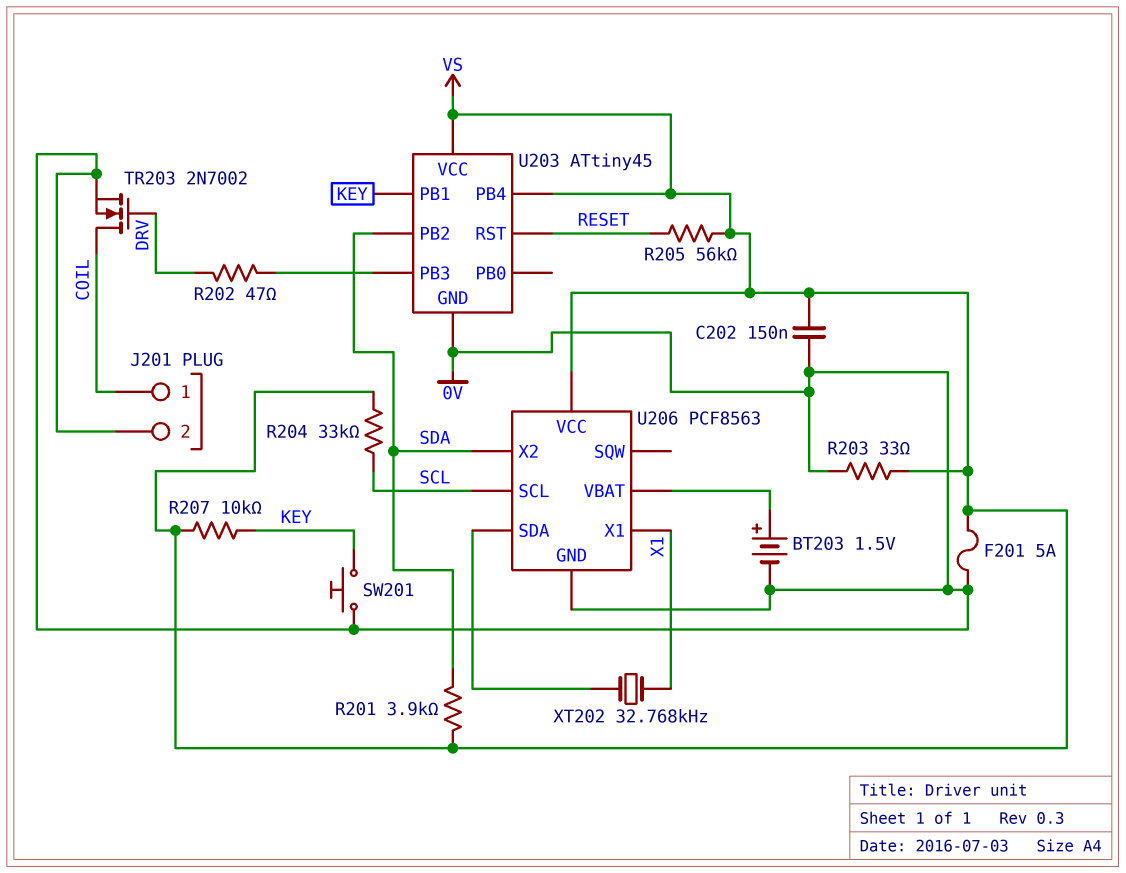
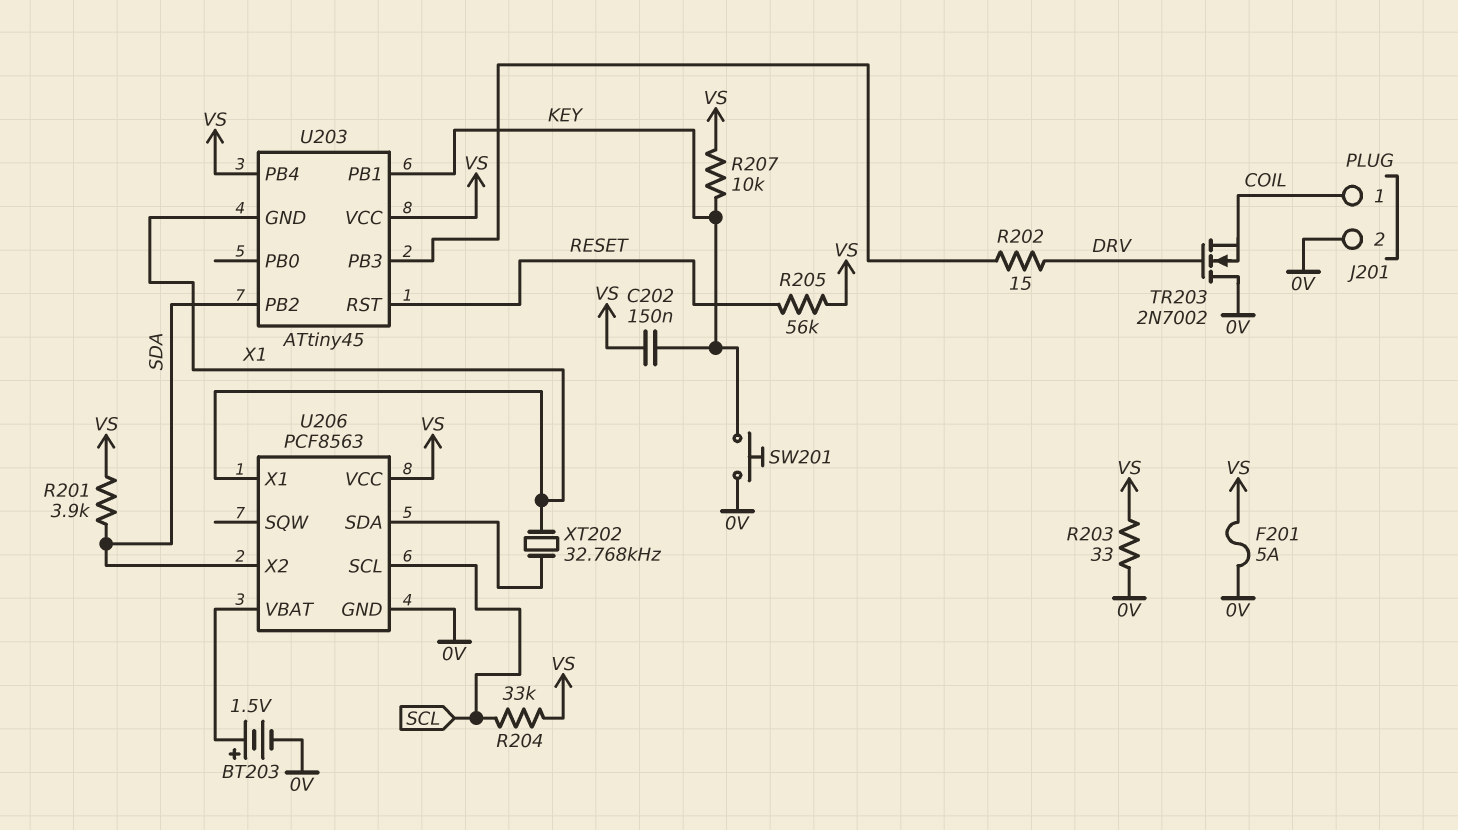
C202: 150nF (0V, VS) -> 150nF (KEY, VS)
R202: 47 (DRV, U203/PB3) -> 15 (DRV, U203/PB3)
TR203: NMOS 2N7002 (G DRV, D COIL, S 0V) -> NMOS 2N7002 (G DRV, D 0V, S COIL)
U203 pin GND: 0V -> X1

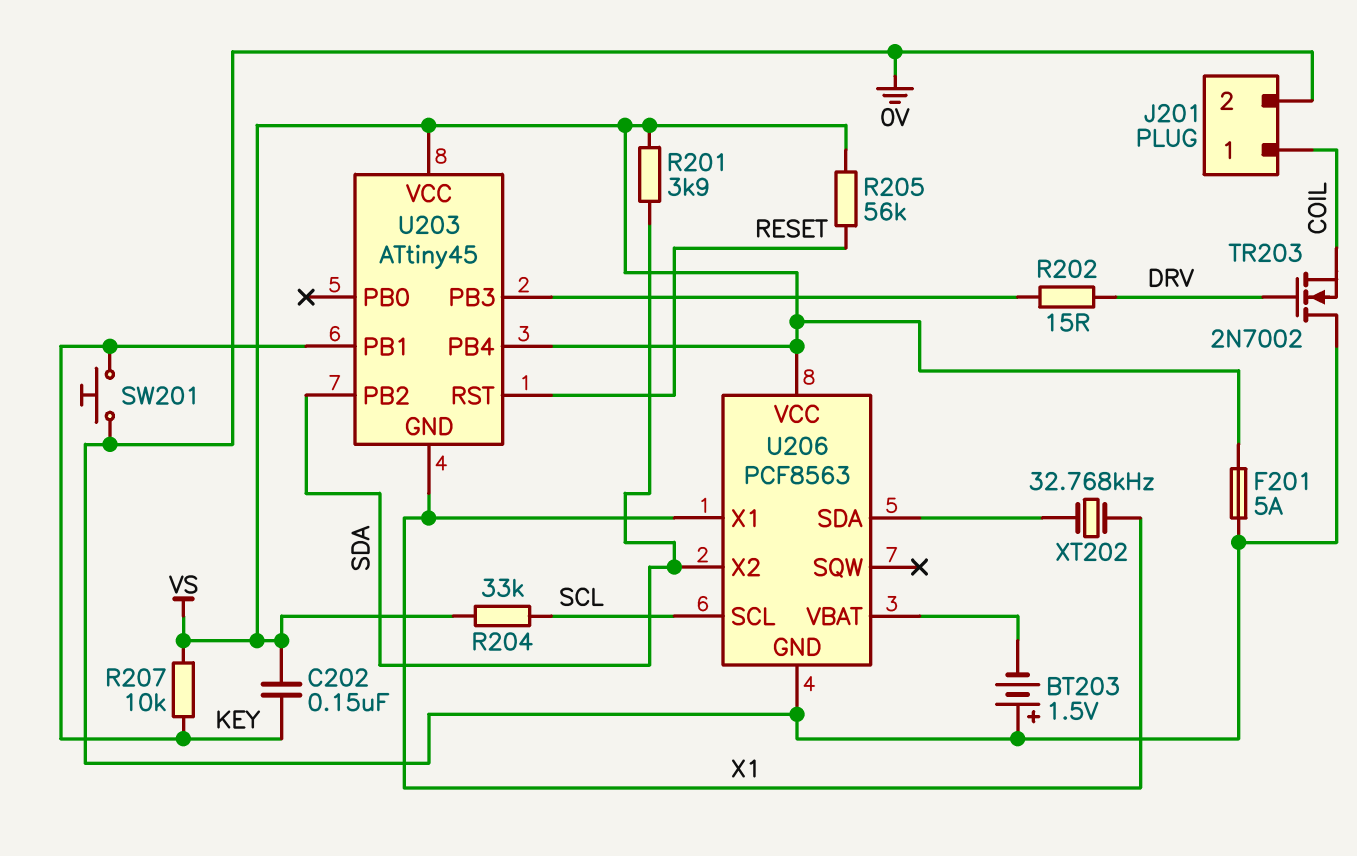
BT203: 1.5V (plus U206/VBAT, minus 0V) -> 1.5V (plus 0V, minus U206/VBAT)
R203: 33 (0V, VS) -> none

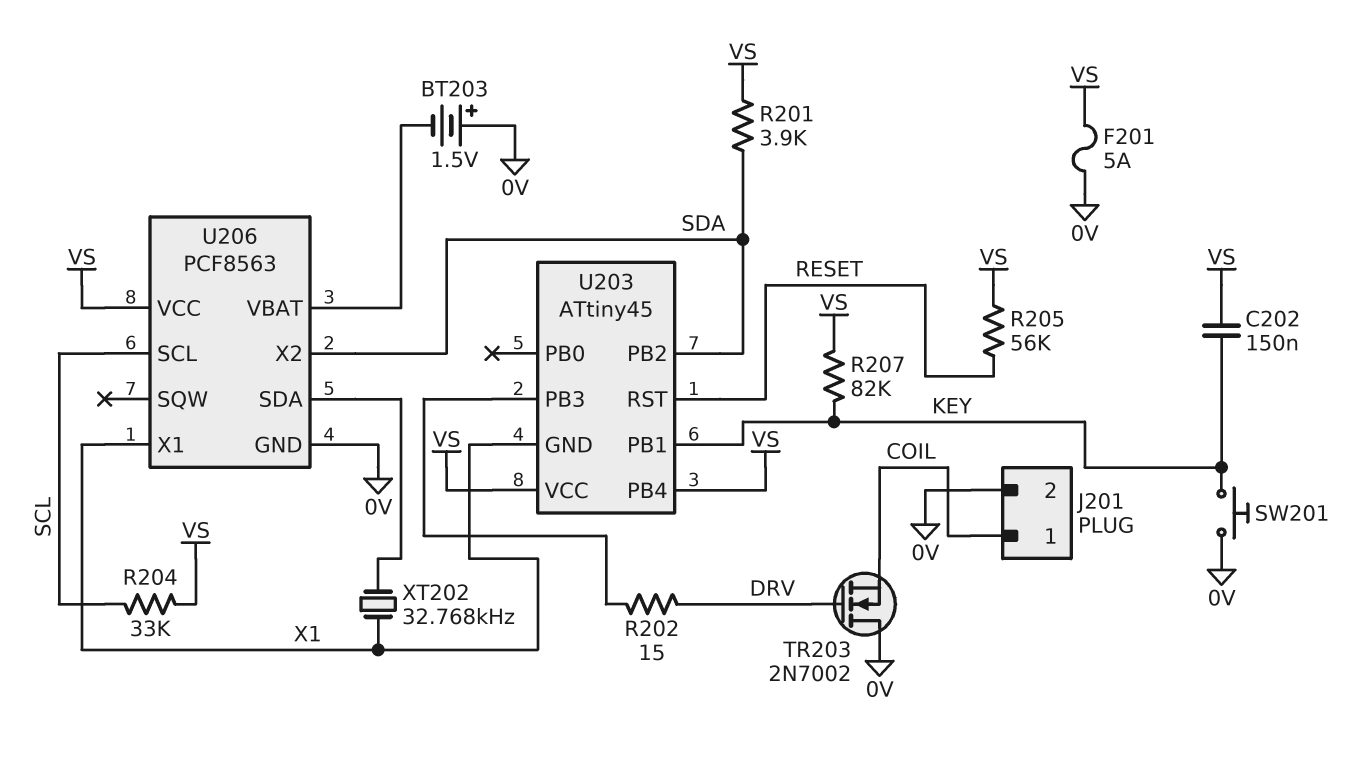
R207: 10k (KEY, VS) -> 82k (KEY, VS)

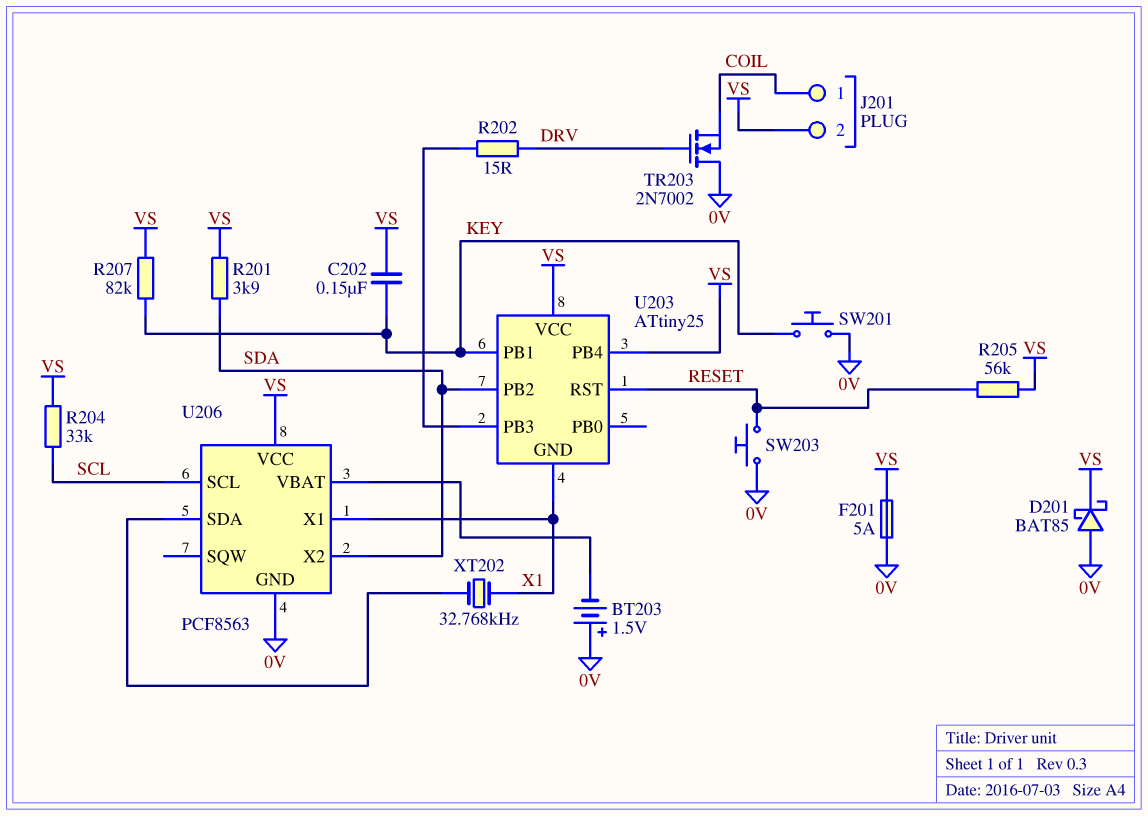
D201: none -> schottky BAT85 (A 0V, K VS)
J201 pin 2: 0V -> VS
SW203: none -> button (0V, RESET)
U203: ATtiny45 -> ATtiny25

